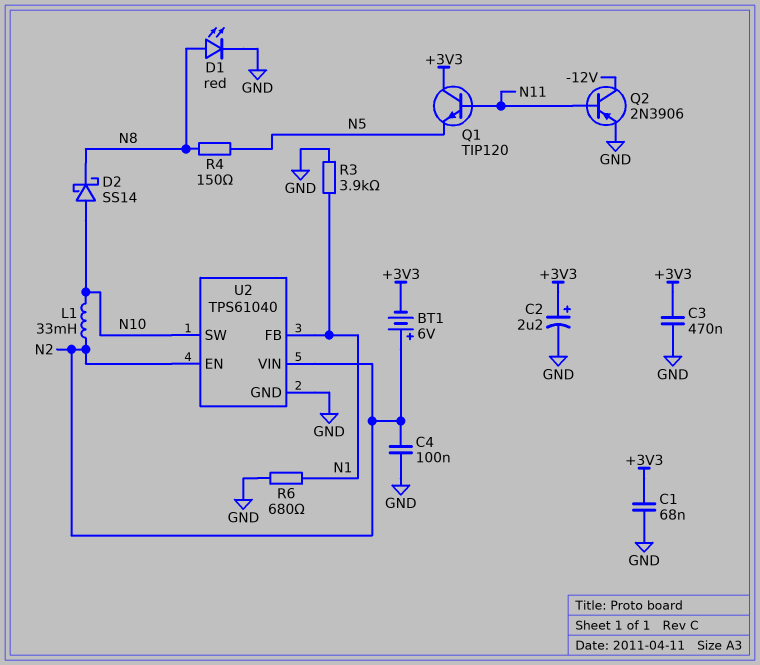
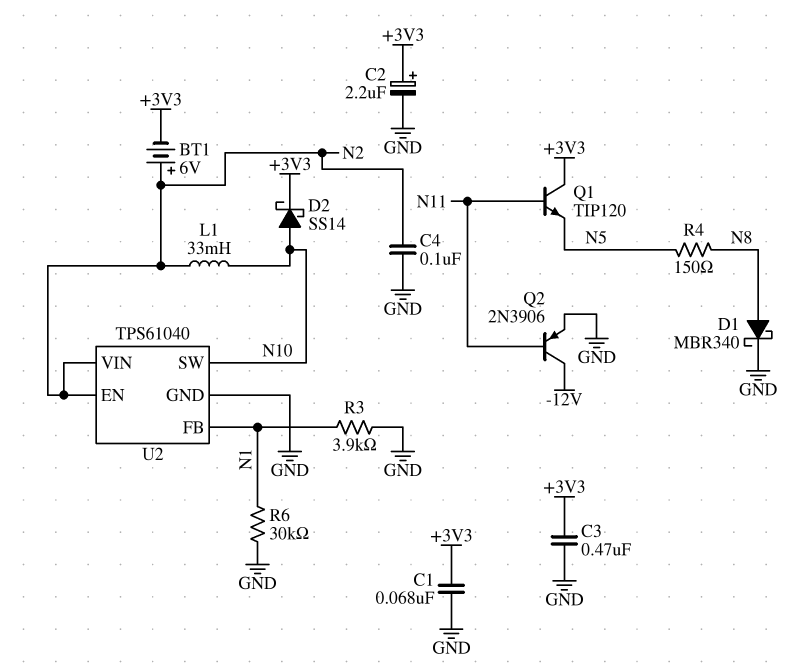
D1: LED red (A N8, K GND) -> schottky MBR340 (A N8, K GND)
D2: schottky SS14 (A N10, K N8) -> schottky SS14 (A N10, K +3V3)
R6: 680 (GND, N1) -> 30k (GND, N1)

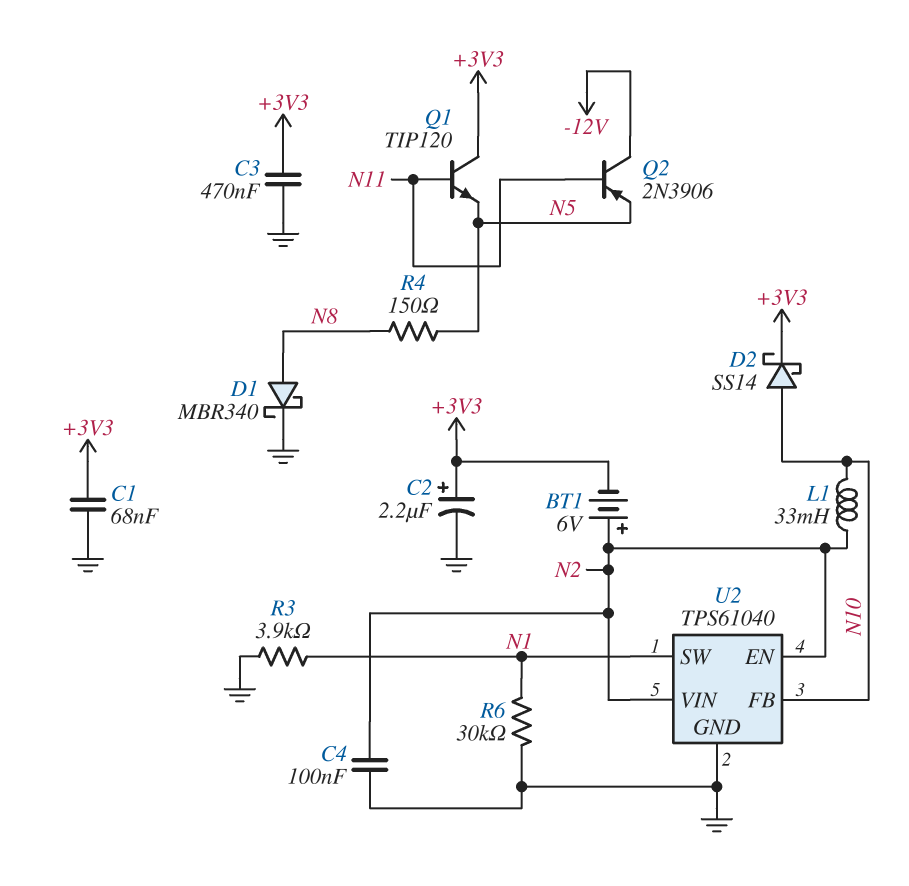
Q2: PNP 2N3906 (B N11, C -12V, E GND) -> PNP 2N3906 (B N11, C -12V, E N5)
U2 pin FB: N1 -> N10
U2 pin SW: N10 -> N1

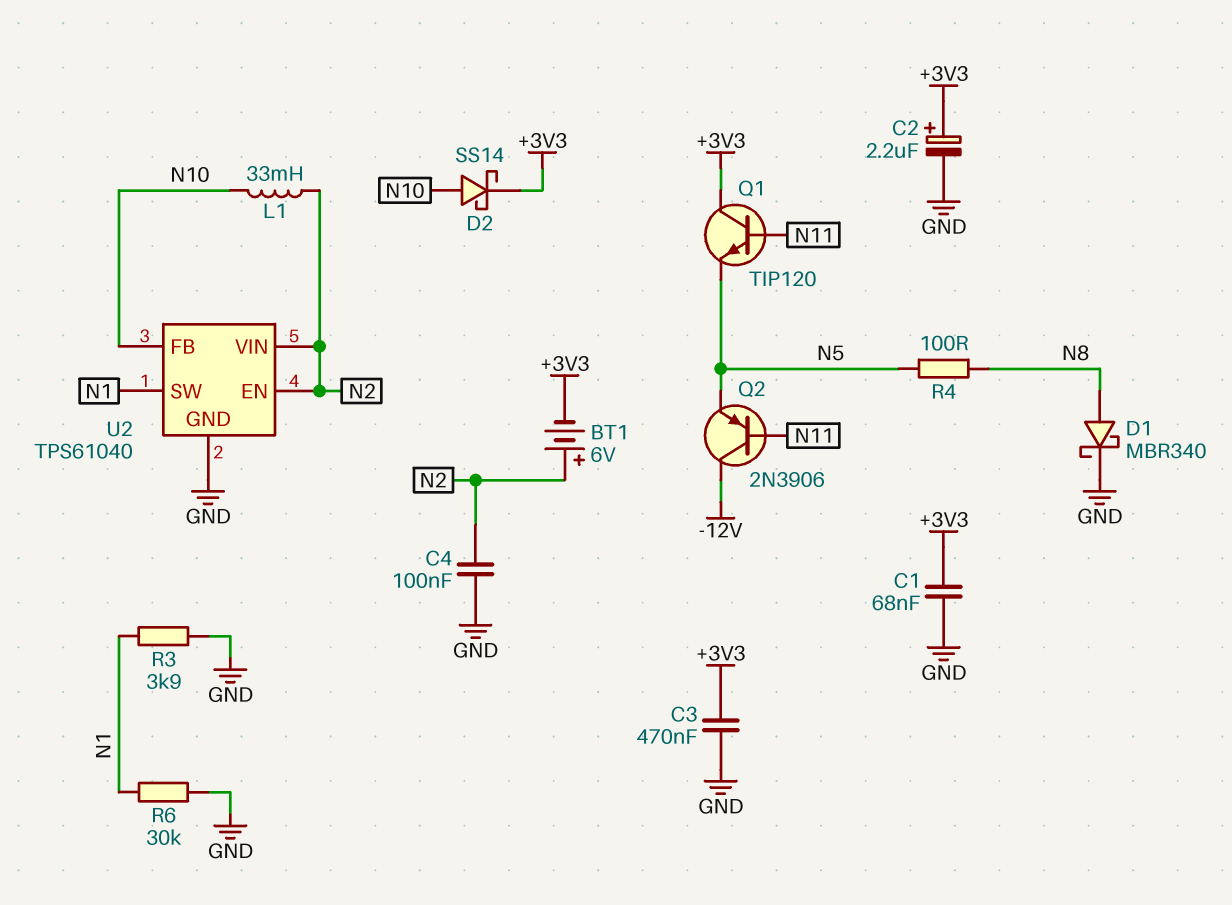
R4: 150 (N5, N8) -> 100 (N5, N8)

